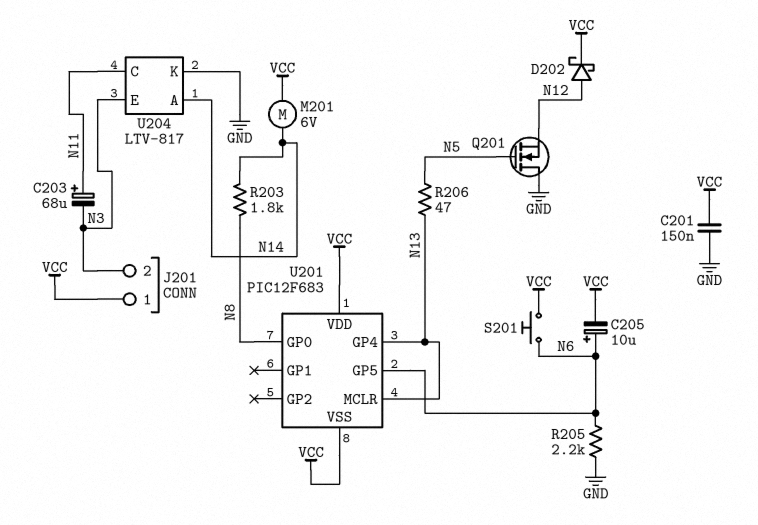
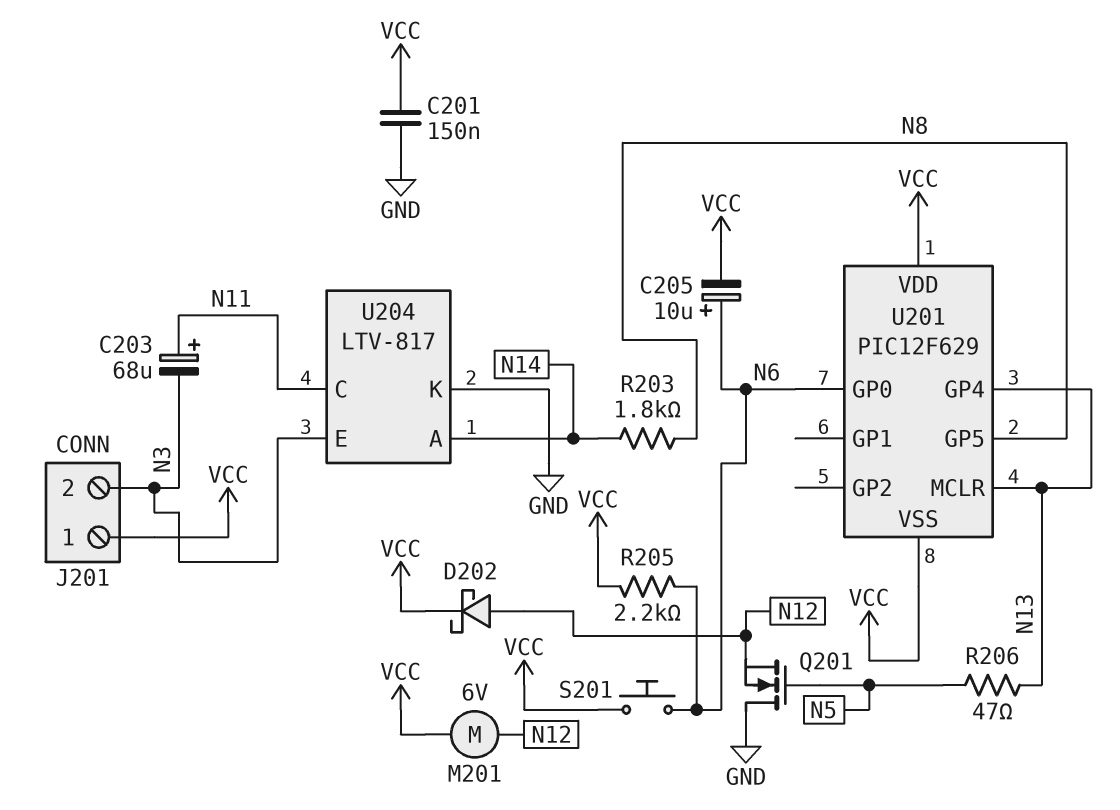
M201: motor 6V (N14, VCC) -> motor 6V (N12, VCC)
R205: 2.2k (GND, N6) -> 2.2k (N6, VCC)
U201: PIC12F683 -> PIC12F629
U201 pin GP0: N8 -> N6
U201 pin GP5: N6 -> N8

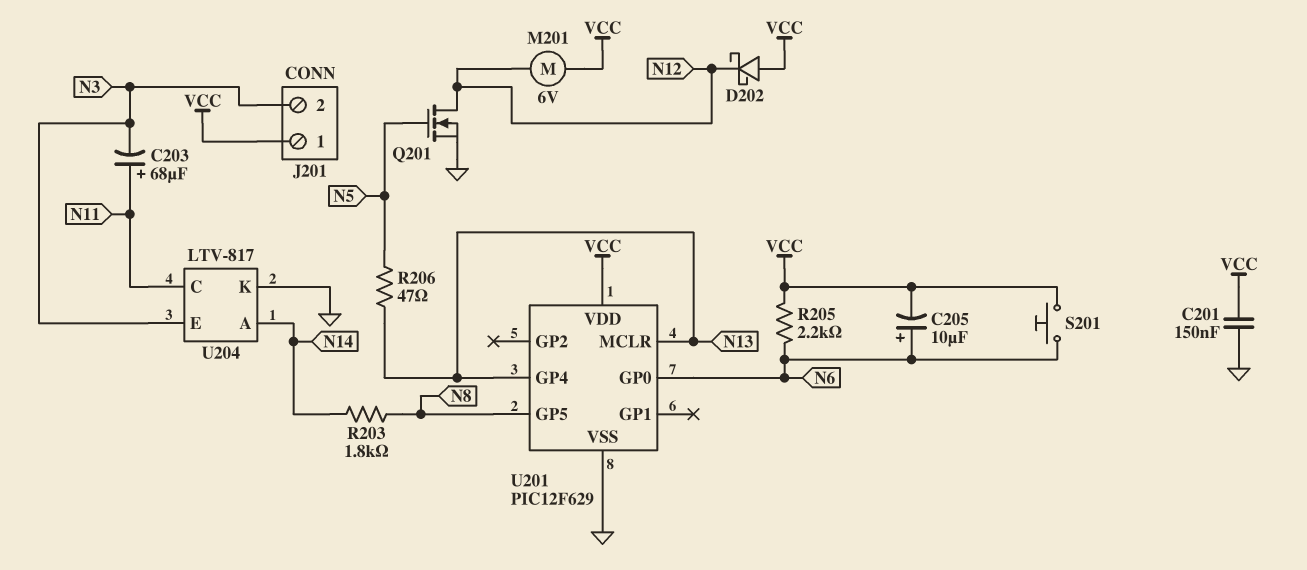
D202: schottky (A N12, K VCC) -> schottky (A VCC, K N12)
Q201: NMOS (G N5, D GND, S N12) -> NMOS (G N5, D N12, S GND)
U201 pin VSS: VCC -> GND

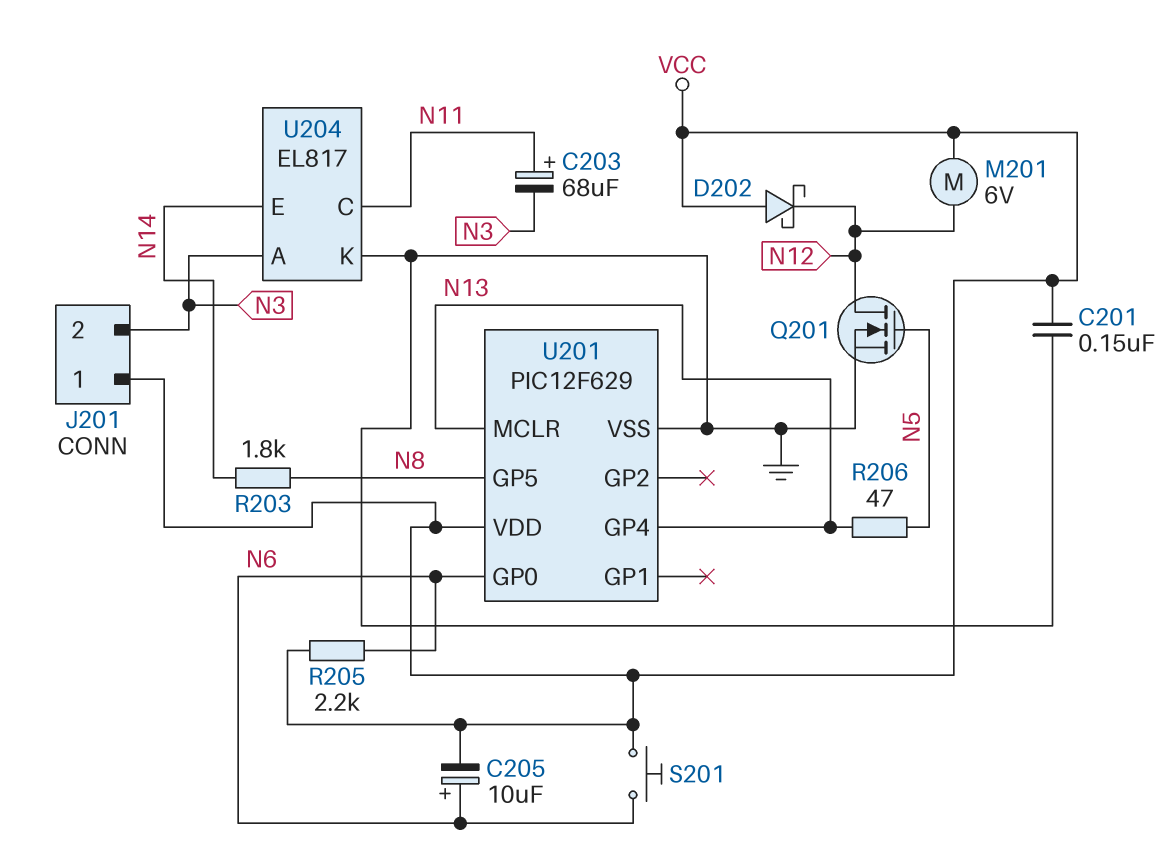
U204: LTV-817 -> EL817
U204 pin A: N14 -> N3
U204 pin E: N3 -> N14

